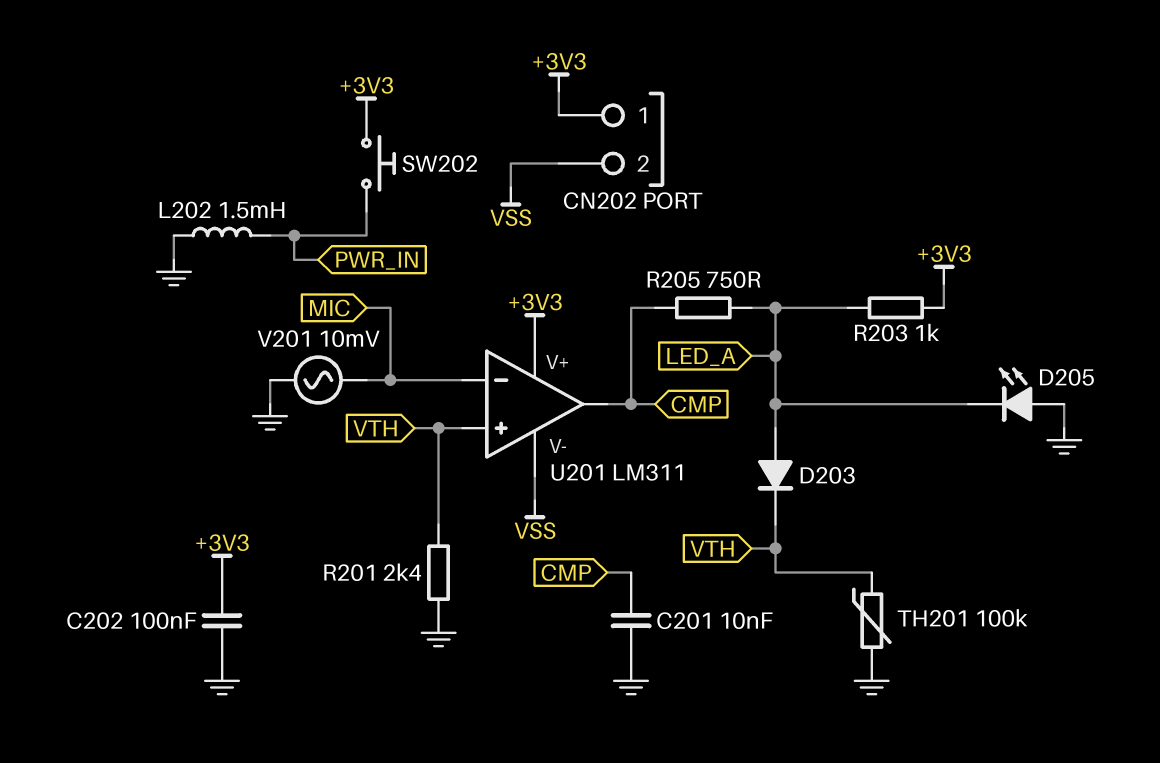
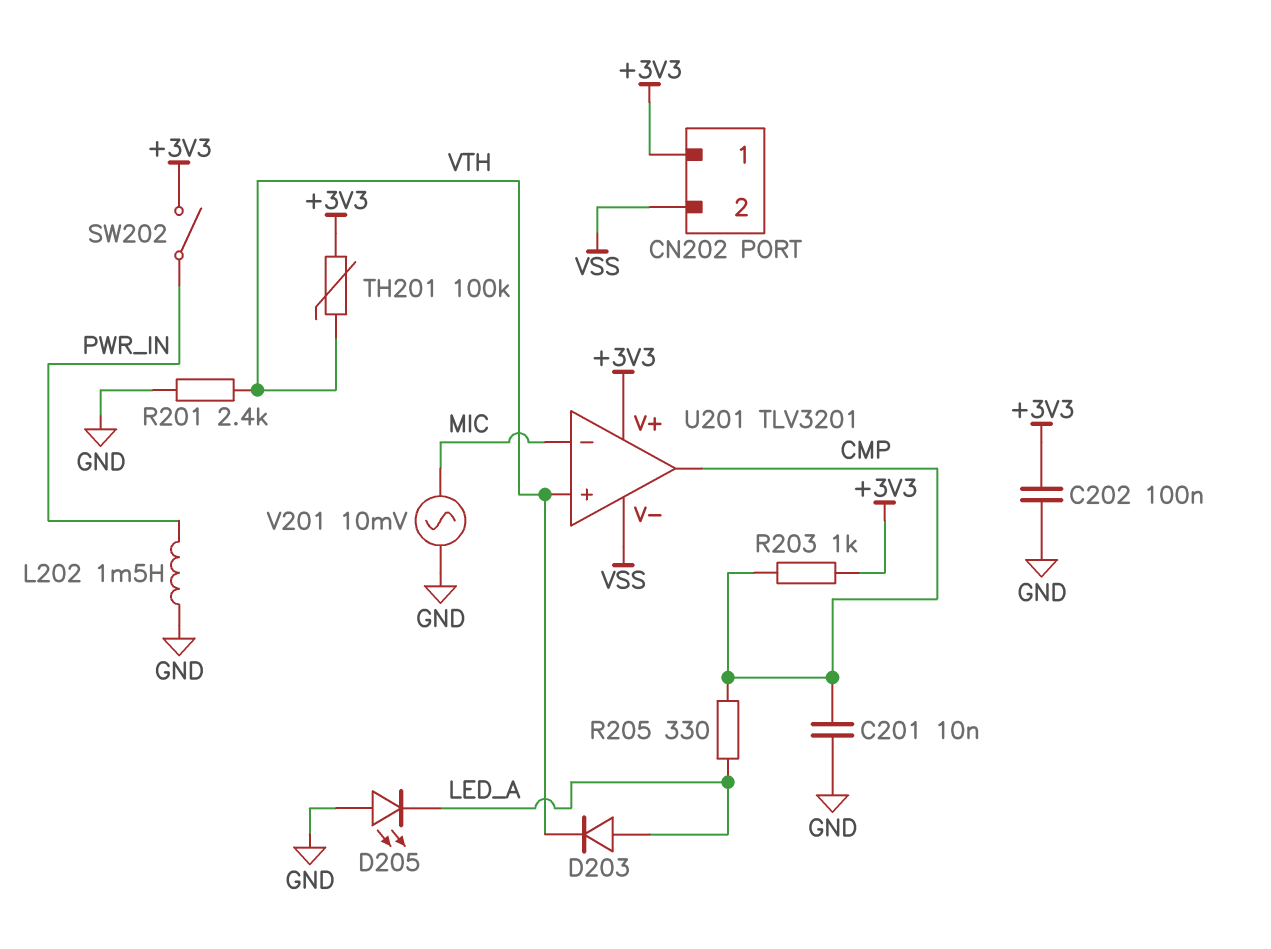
R203: 1k (+3V3, LED_A) -> 1k (+3V3, CMP)
R205: 750 (CMP, LED_A) -> 330 (CMP, LED_A)
SW202: button (+3V3, PWR_IN) -> switch (+3V3, PWR_IN)
TH201: 100k (GND, VTH) -> 100k (+3V3, VTH)
U201: LM311 -> TLV3201

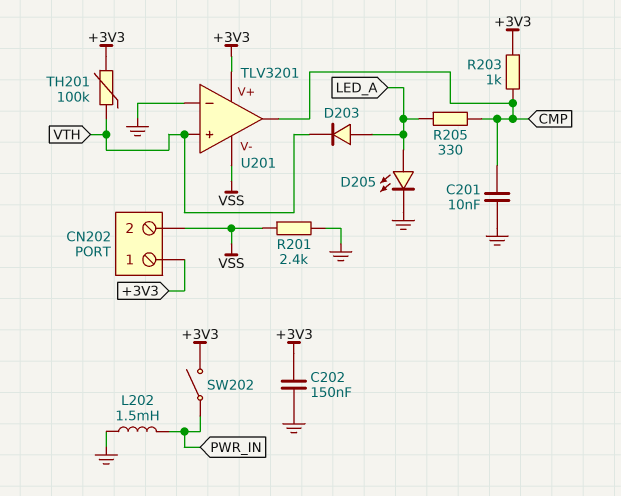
C202: 100nF (+3V3, GND) -> 150nF (+3V3, GND)
D205: LED (A GND, K LED_A) -> LED (A LED_A, K GND)
R201: 2.4k (GND, VTH) -> 2.4k (GND, VSS)
U201 pin in-: MIC -> GND
V201: AC 10mV (GND, MIC) -> none

